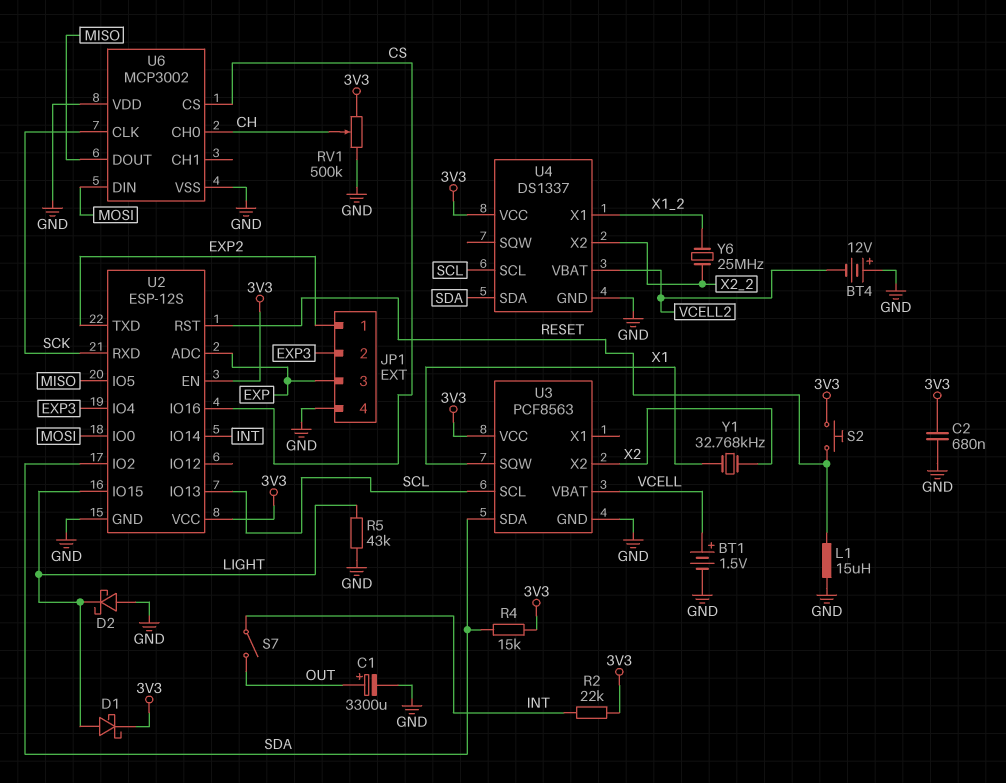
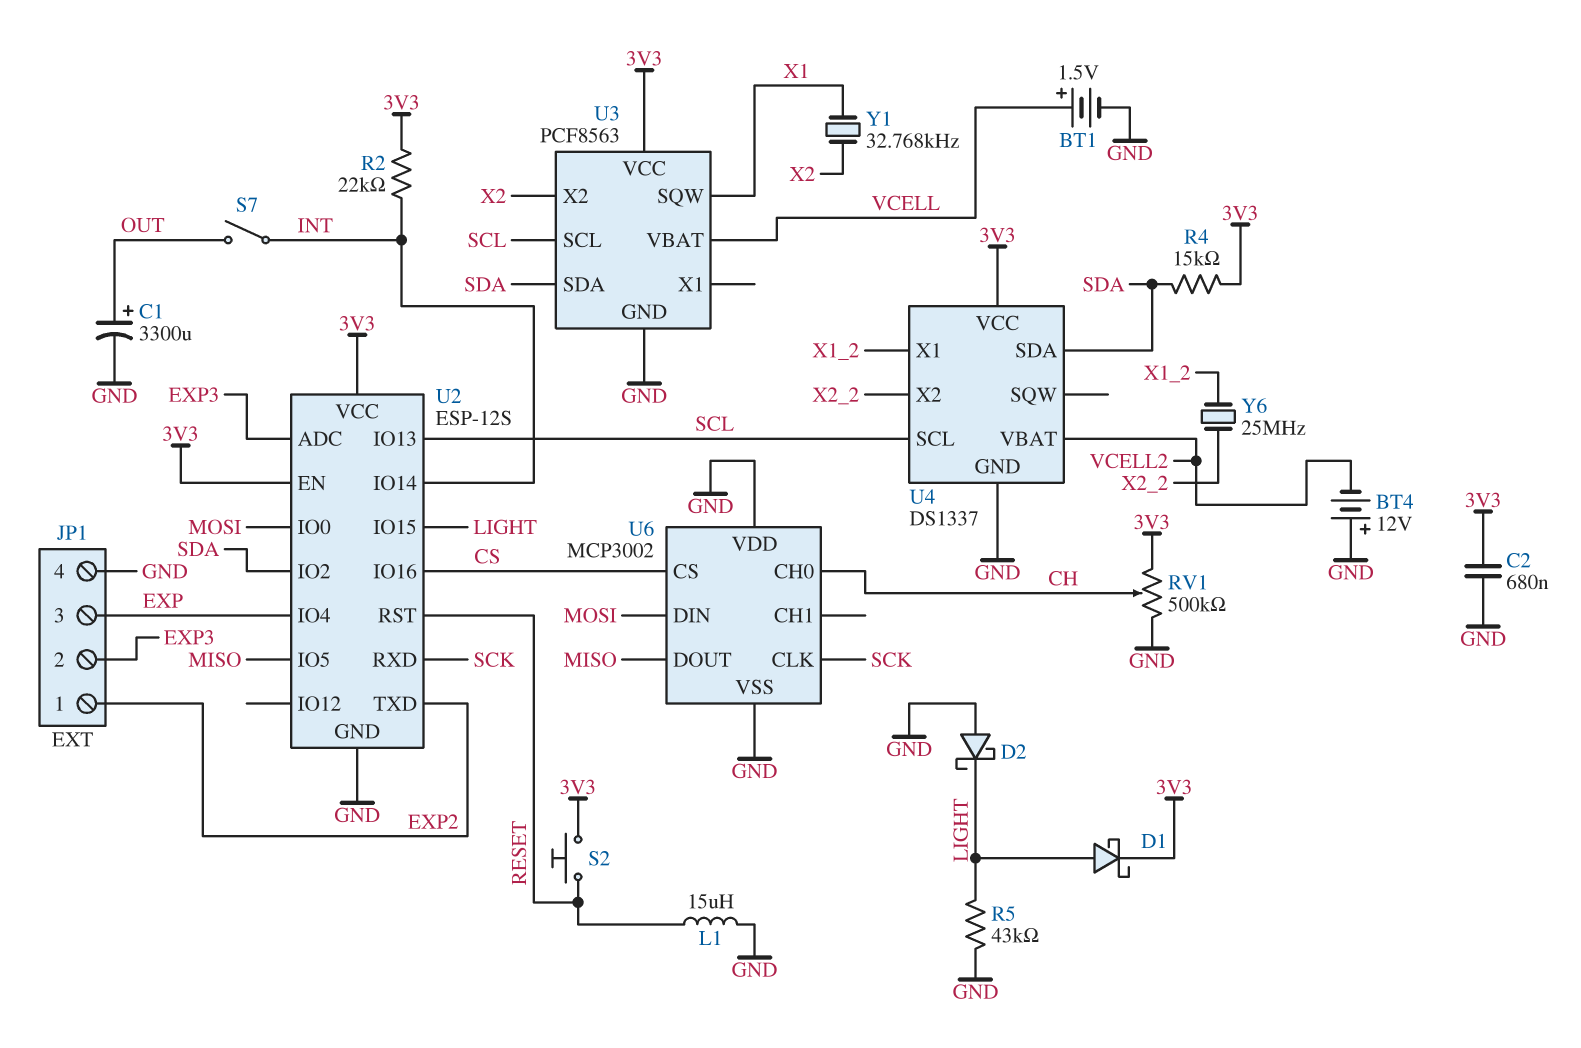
U2 pin ADC: EXP -> EXP3
U2 pin IO4: EXP3 -> EXP

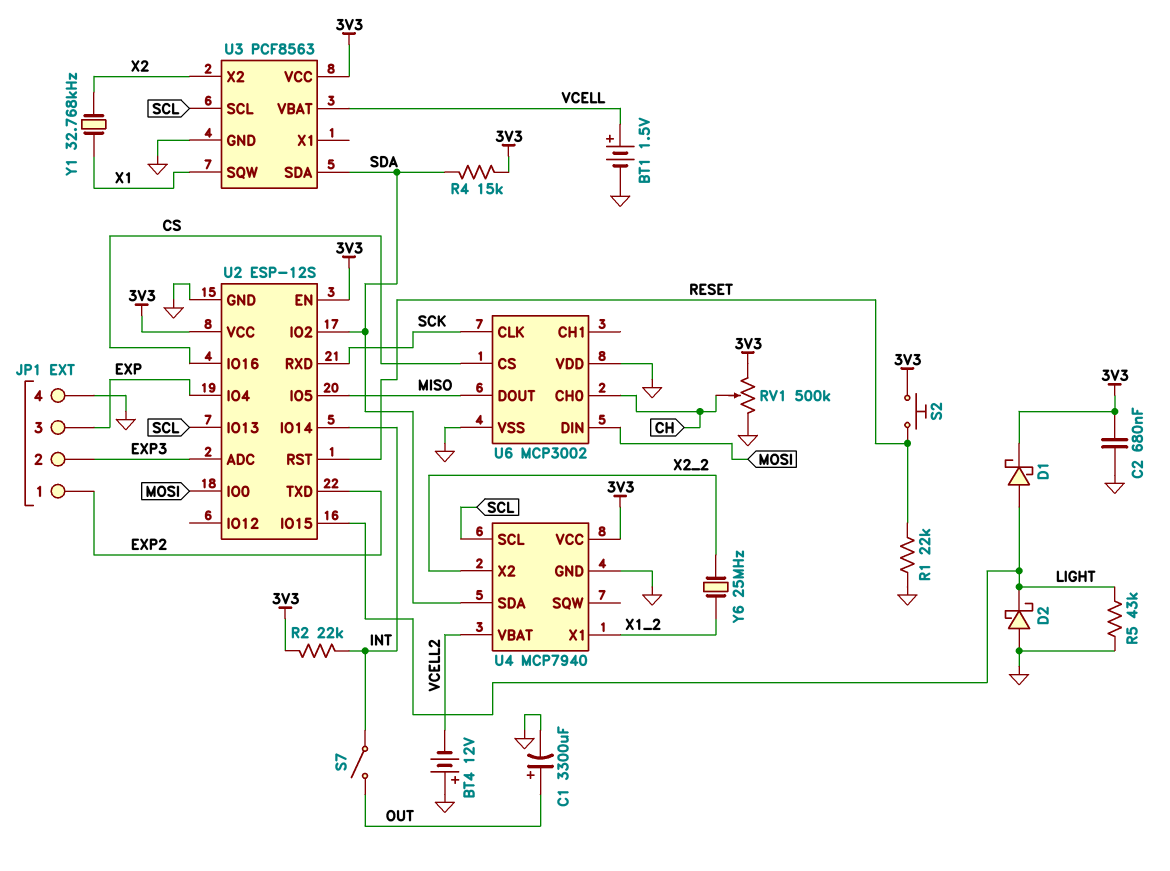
L1: 15uH (GND, RESET) -> none
R1: none -> 22k (GND, RESET)
U4: DS1337 -> MCP7940

